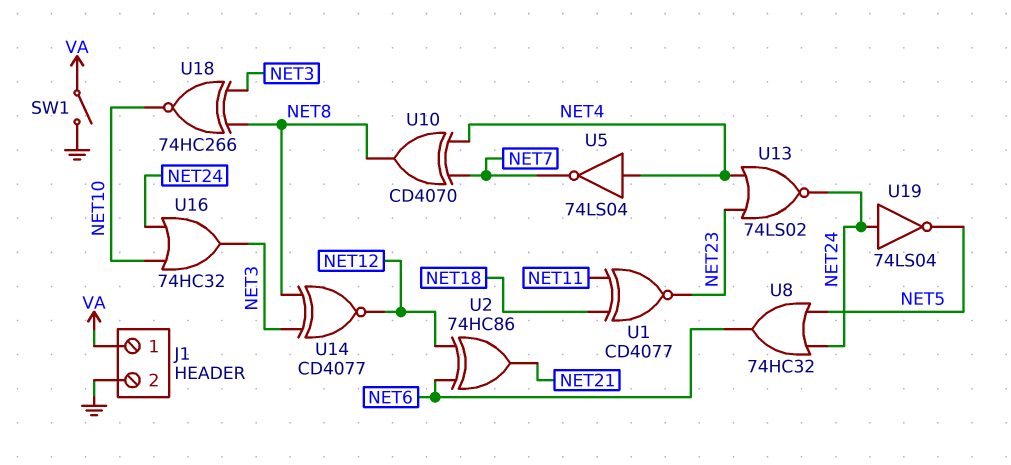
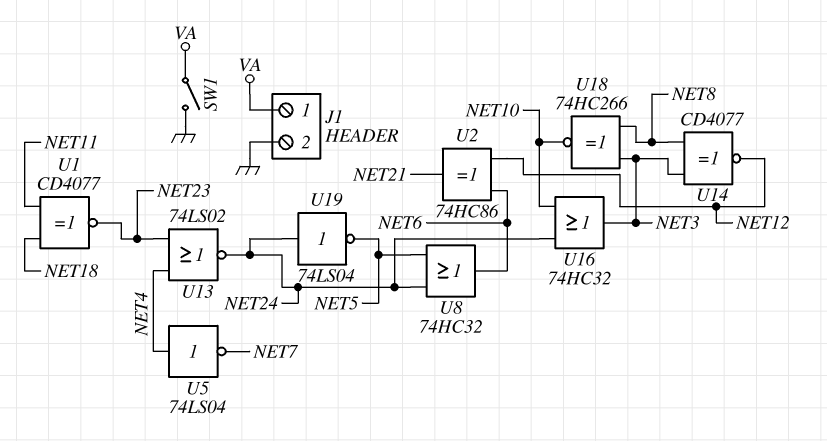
U10: XOR CD4070 (in NET4, in NET7, out NET8) -> none

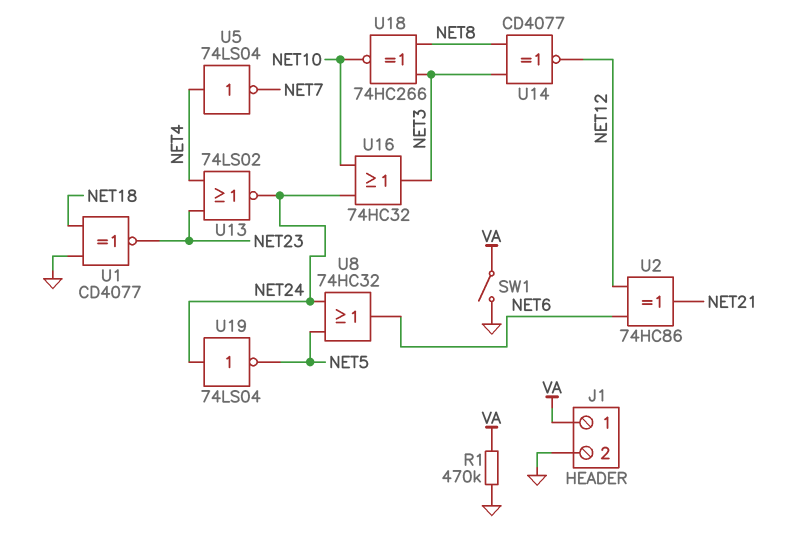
R1: none -> 470k (GND, VA)
U1: XNOR CD4077 (in NET11, in NET18, out NET23) -> XNOR CD4077 (in GND, in NET18, out NET23)

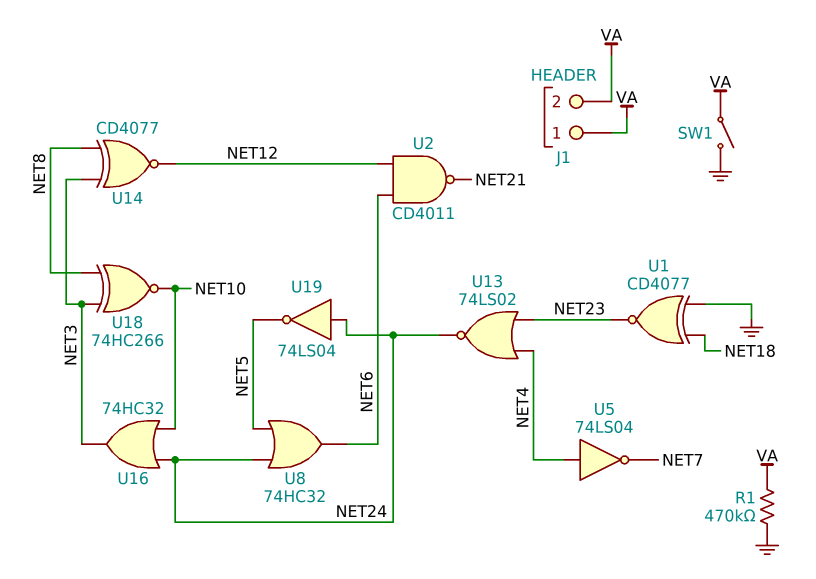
J1 pin 2: GND -> VA
U2: XOR 74HC86 (in NET6, in NET12, out NET21) -> NAND CD4011 (in NET6, in NET12, out NET21)

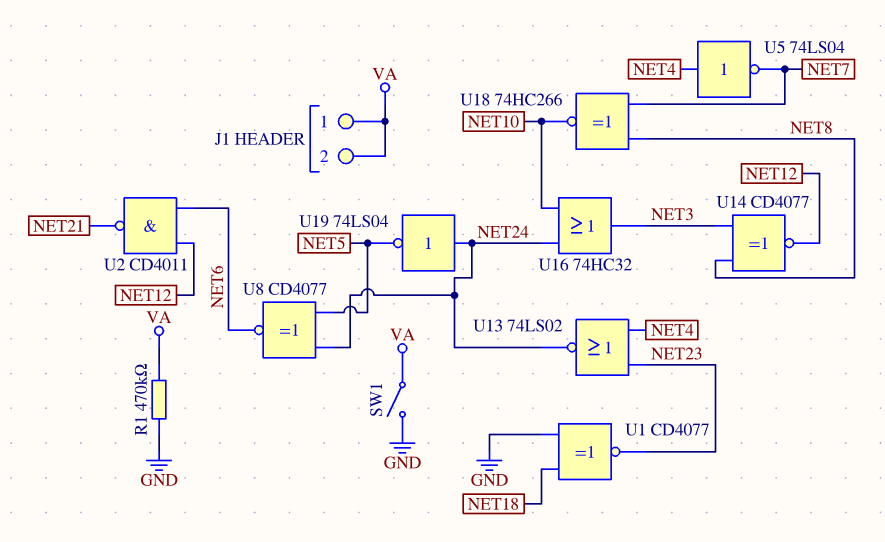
U8: OR 74HC32 (in NET5, in NET24, out NET6) -> XNOR CD4077 (in NET5, in NET24, out NET6)
U18: XNOR 74HC266 (in NET3, in NET8, out NET10) -> XNOR 74HC266 (in NET7, in NET8, out NET10)

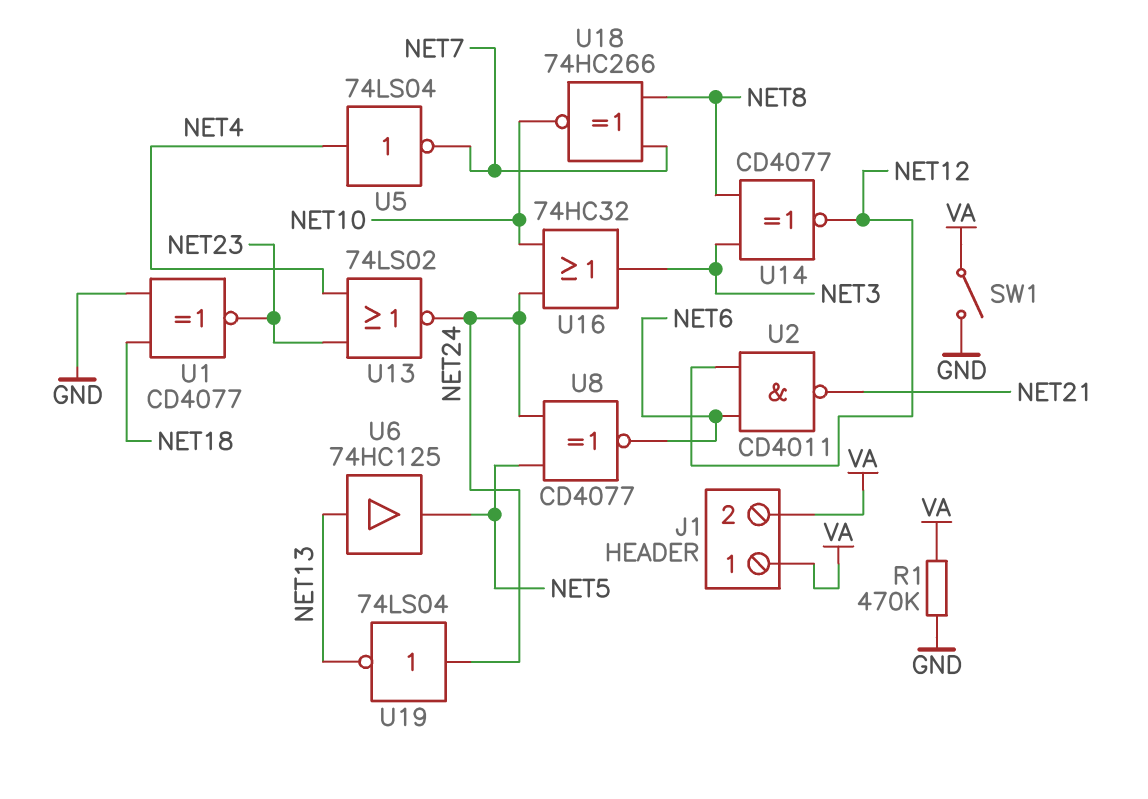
U6: none -> buffer 74HC125 (in NET13, out NET5)
U19: NOT 74LS04 (in NET24, out NET5) -> NOT 74LS04 (in NET24, out NET13)

